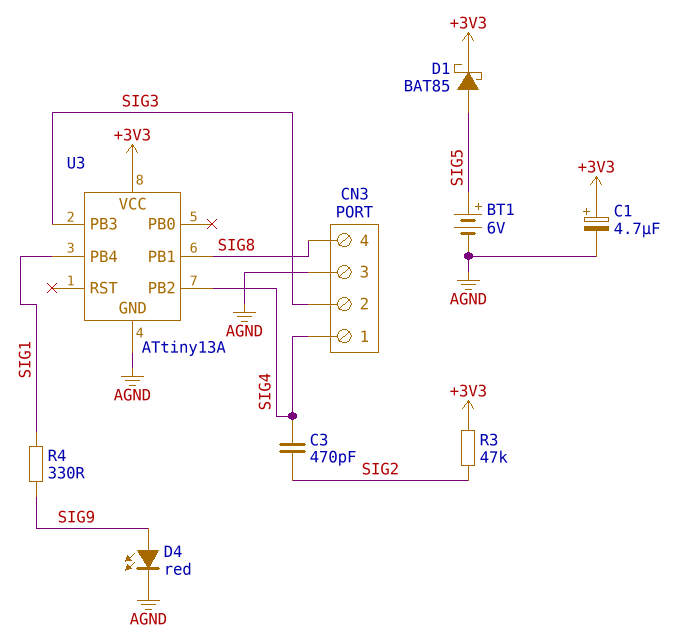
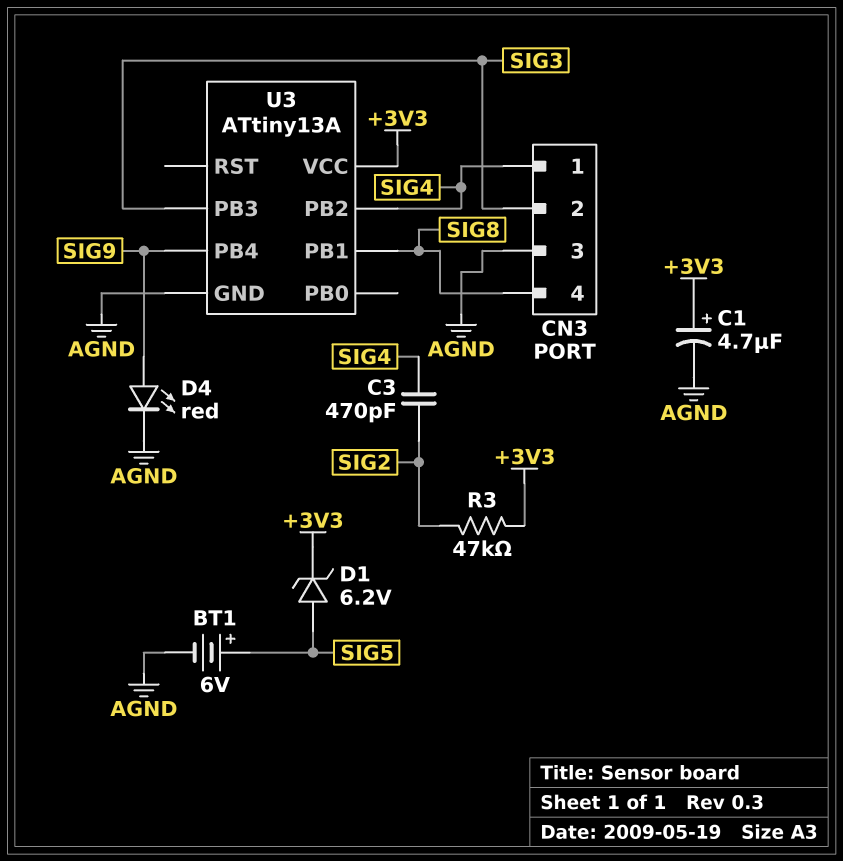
D1: schottky BAT85 (A SIG5, K +3V3) -> zener 6.2V (A SIG5, K +3V3)
R4: 330 (SIG1, SIG9) -> none
U3 pin PB4: SIG1 -> SIG9

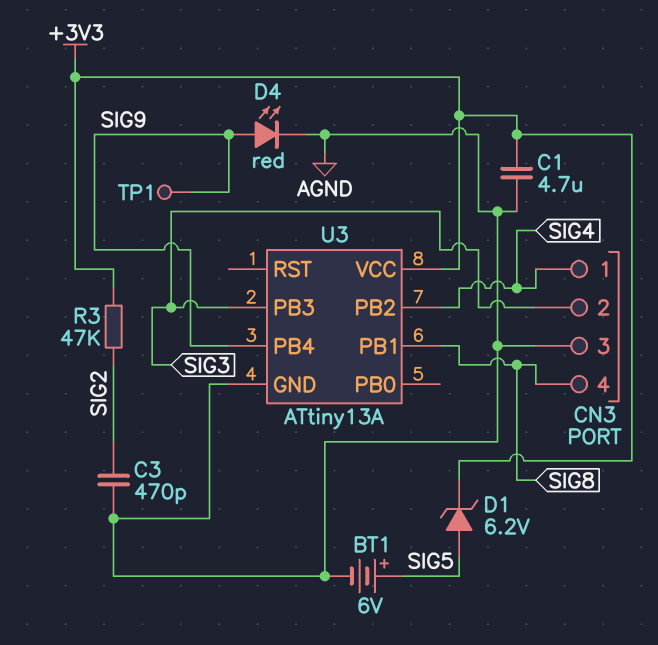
C1: 4.7uF (plus +3V3, minus AGND) -> 4.7uF (+3V3, AGND)
C3: 470pF (SIG2, SIG4) -> 470pF (AGND, SIG2)
TP1: none -> test point (SIG9)

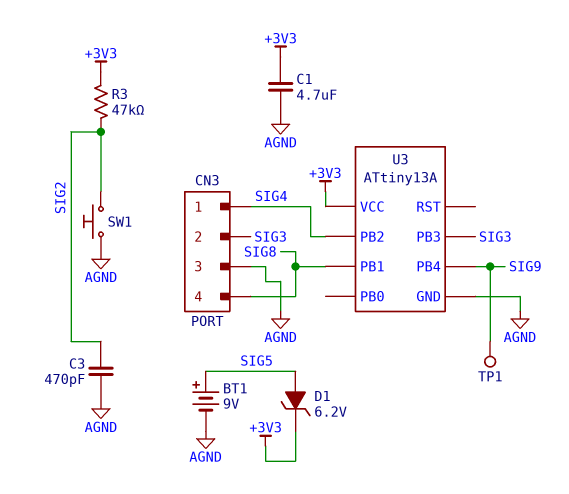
BT1: 6V (plus SIG5, minus AGND) -> 9V (plus SIG5, minus AGND)
D4: LED red (A SIG9, K AGND) -> none
SW1: none -> button (AGND, SIG2)

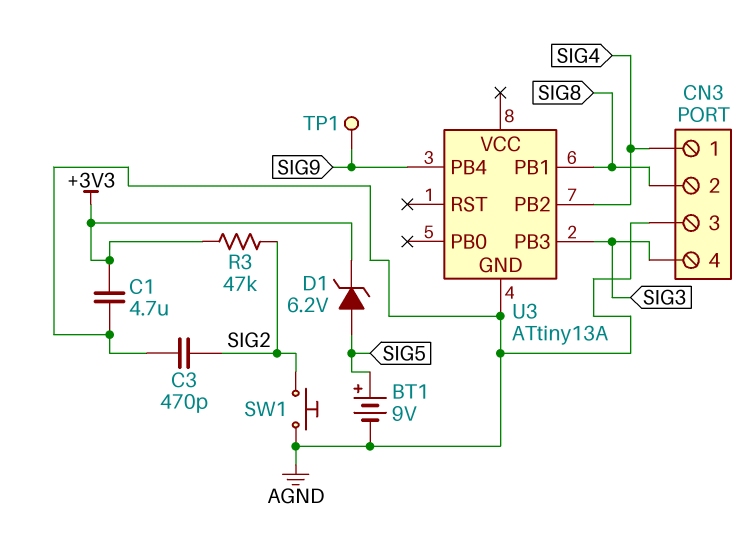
CN3 pin 2: SIG3 -> SIG8
CN3 pin 4: SIG8 -> SIG3
U3 pin VCC: +3V3 -> none

